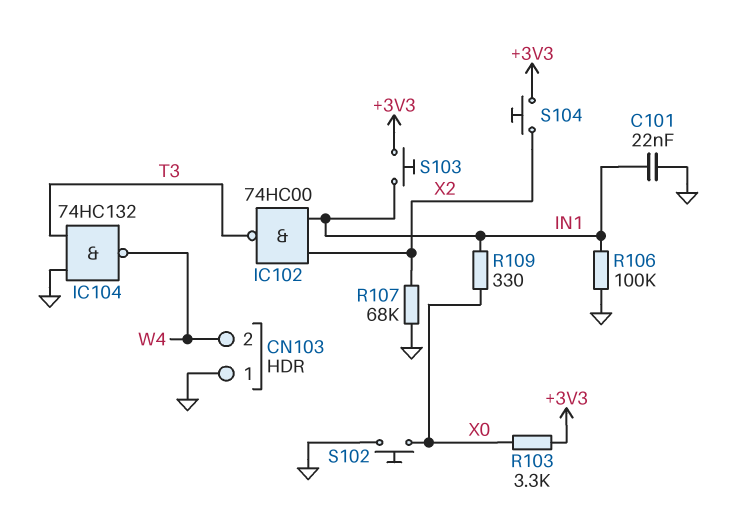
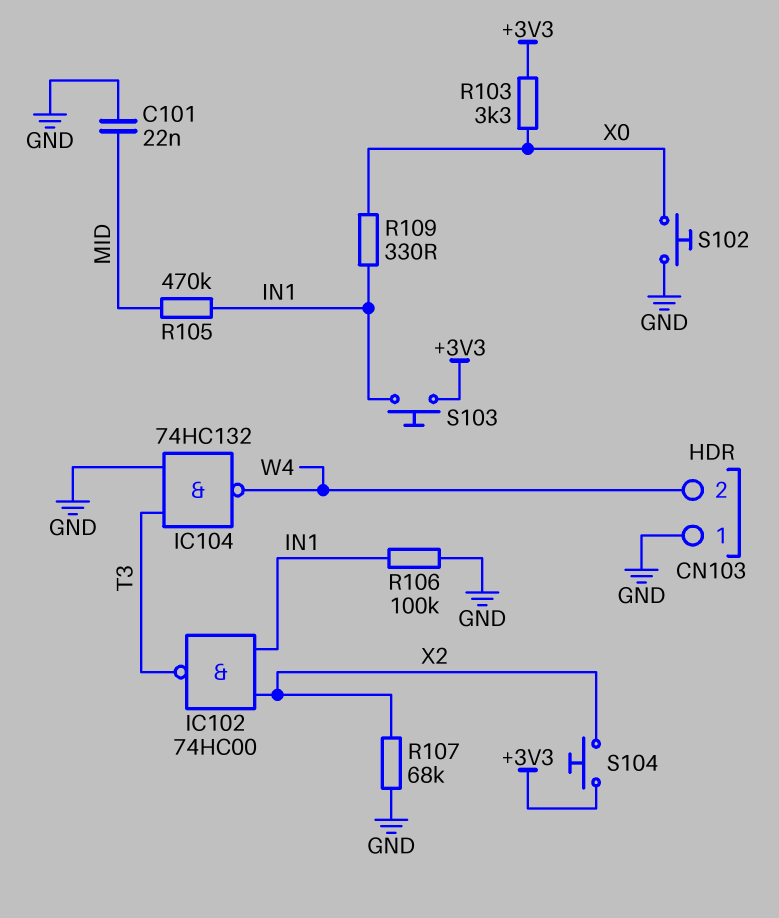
C101: 22nF (GND, IN1) -> 22nF (GND, MID)
R105: none -> 470k (IN1, MID)

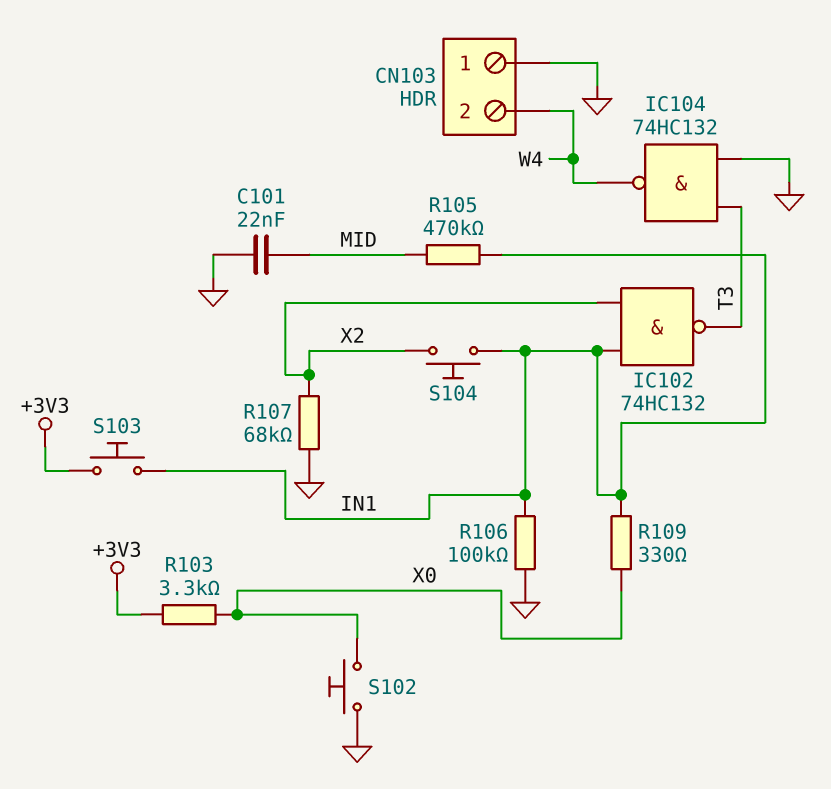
IC102: NAND 74HC00 (in IN1, in X2, out T3) -> NAND 74HC132 (in IN1, in X2, out T3)
S104: button (+3V3, X2) -> button (IN1, X2)

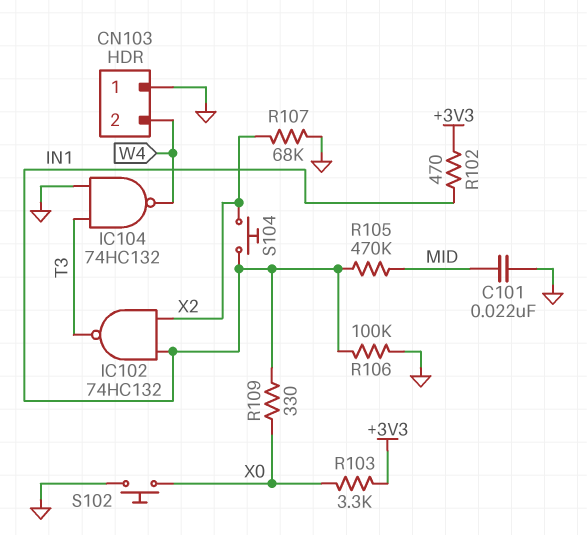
R102: none -> 470 (+3V3, IN1)
S103: button (+3V3, IN1) -> none

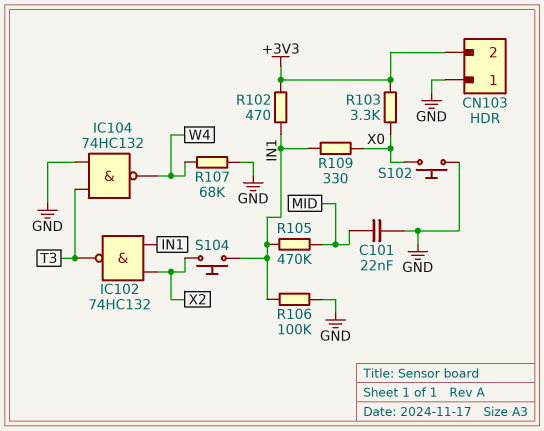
CN103 pin 2: W4 -> +3V3
R107: 68k (GND, X2) -> 68k (GND, W4)

